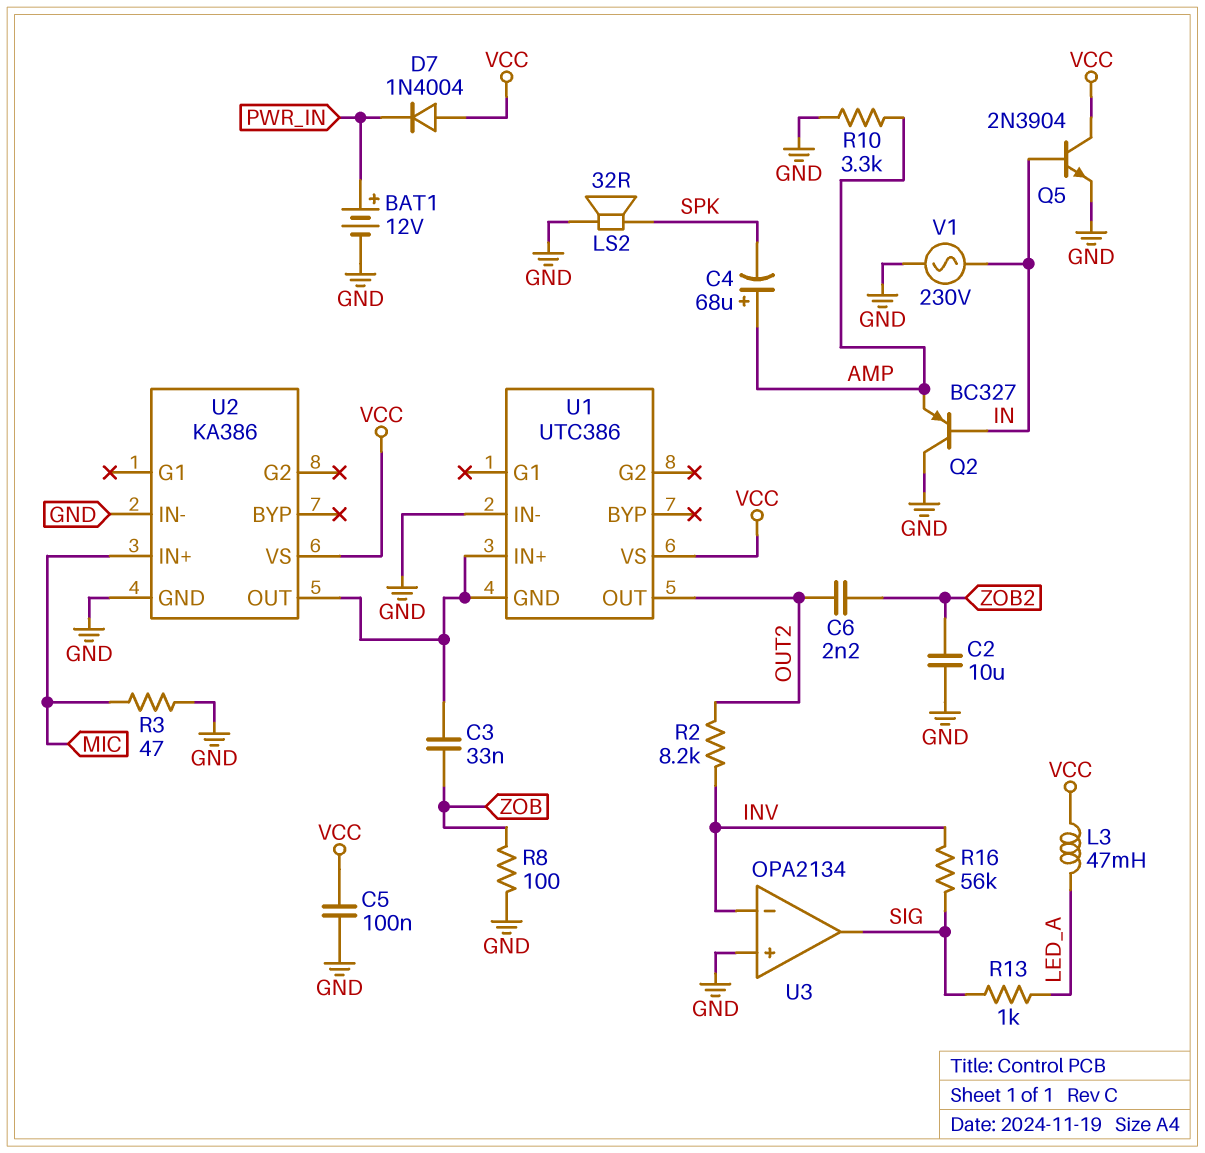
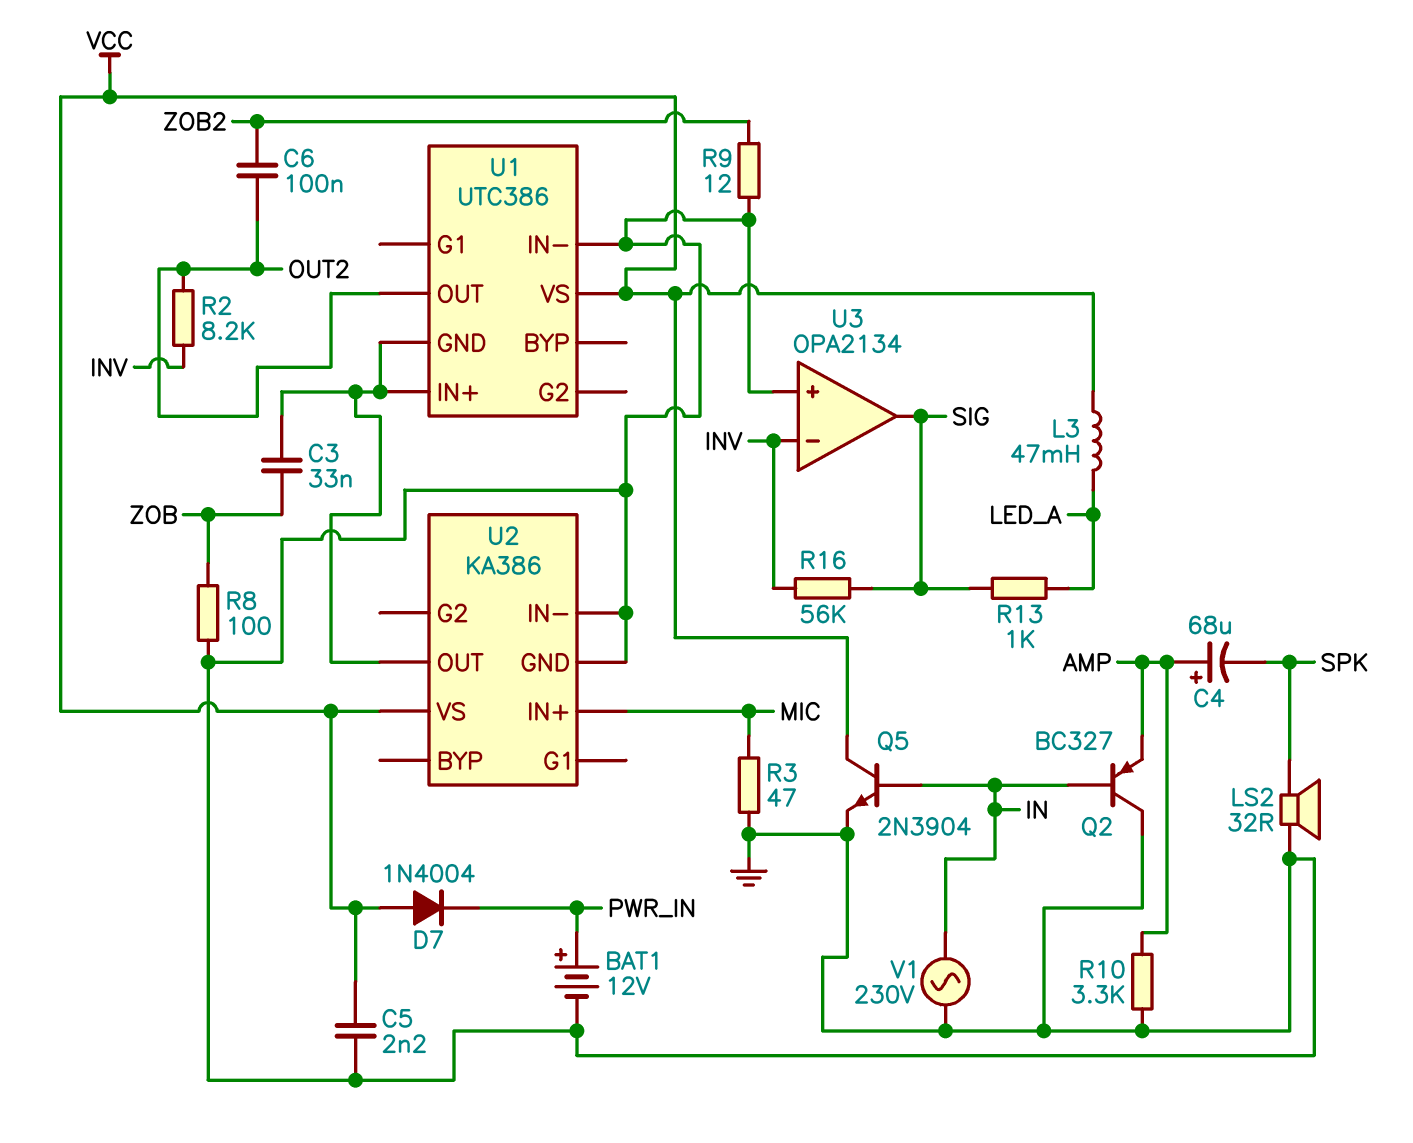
C2: 10uF (GND, ZOB2) -> none
C5: 100nF (GND, VCC) -> 2.2nF (GND, VCC)
C6: 2.2nF (OUT2, ZOB2) -> 100nF (OUT2, ZOB2)
R9: none -> 12 (GND, ZOB2)

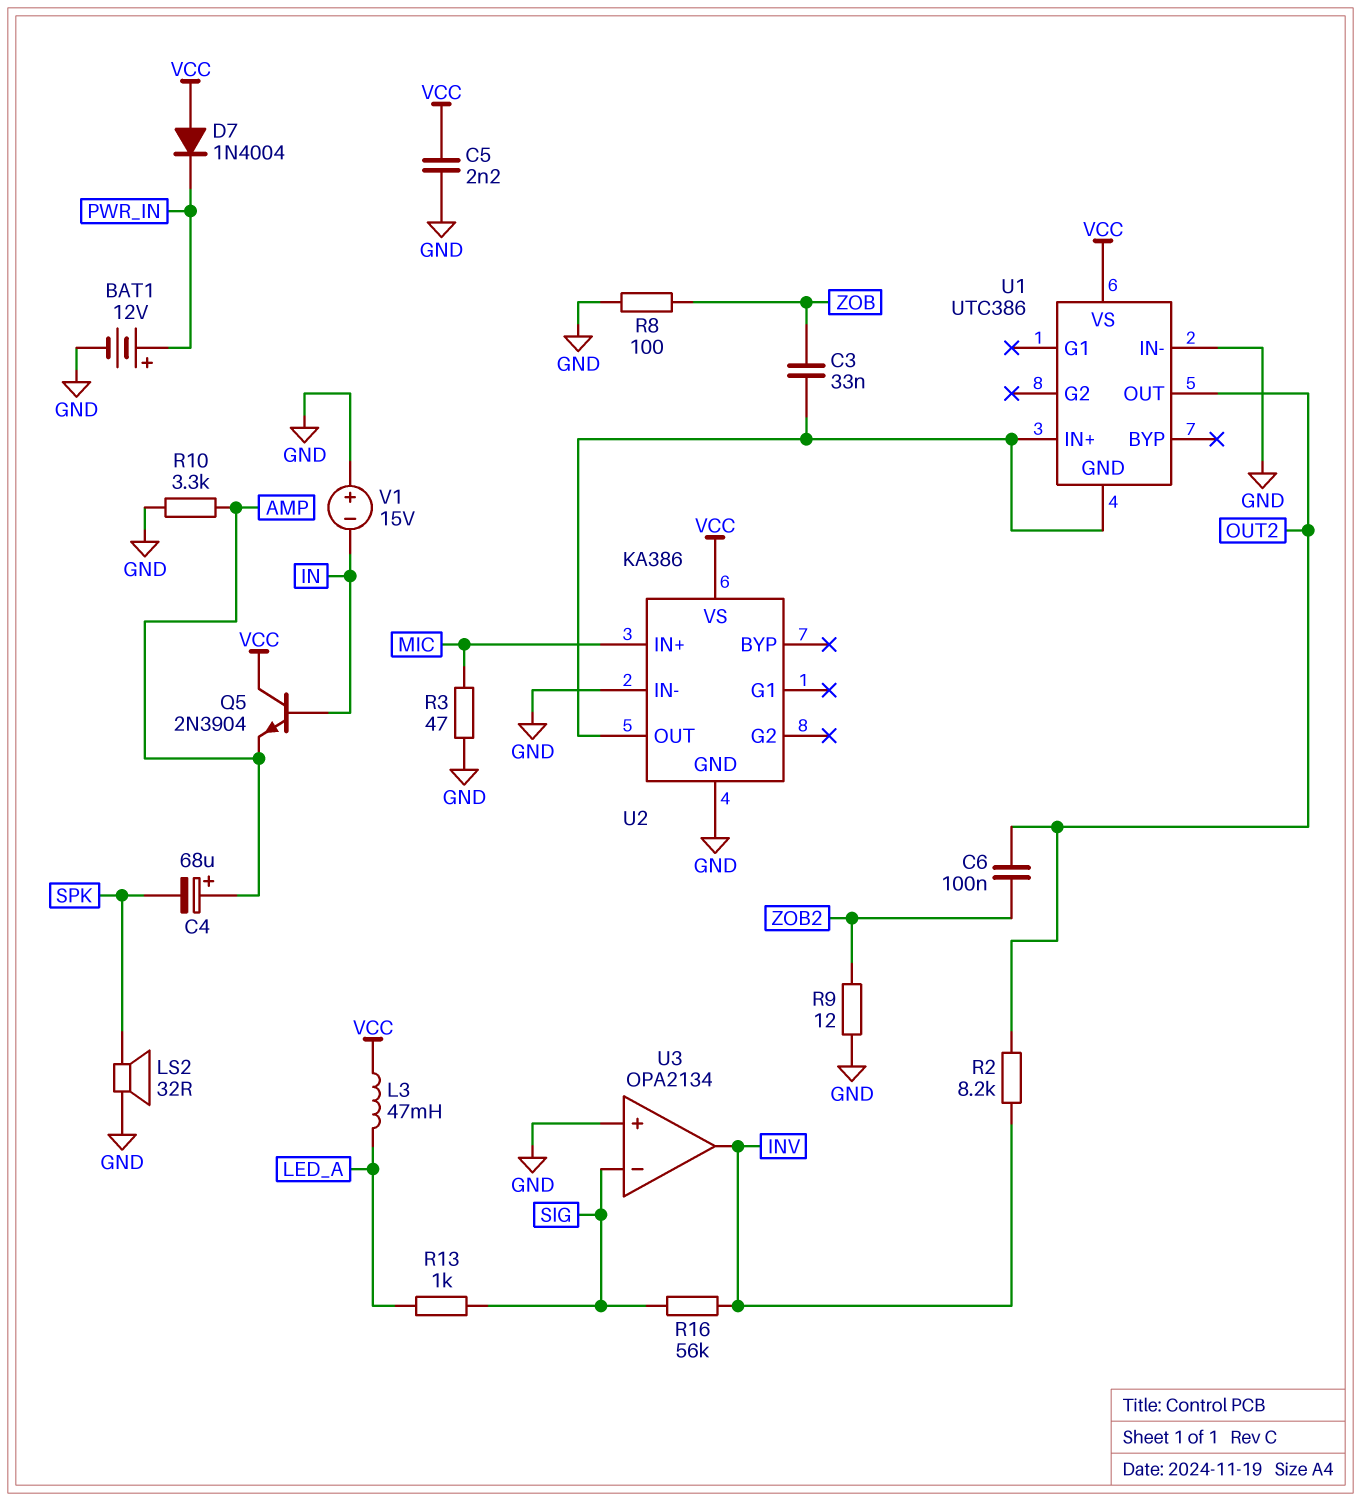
Q2: PNP BC327 (B IN, C GND, E AMP) -> none
Q5: NPN 2N3904 (B IN, C VCC, E GND) -> NPN 2N3904 (B IN, C VCC, E AMP)
U3 pin in-: INV -> SIG
U3 pin out: SIG -> INV
V1: AC 230V (GND, IN) -> 15V (plus GND, minus IN)

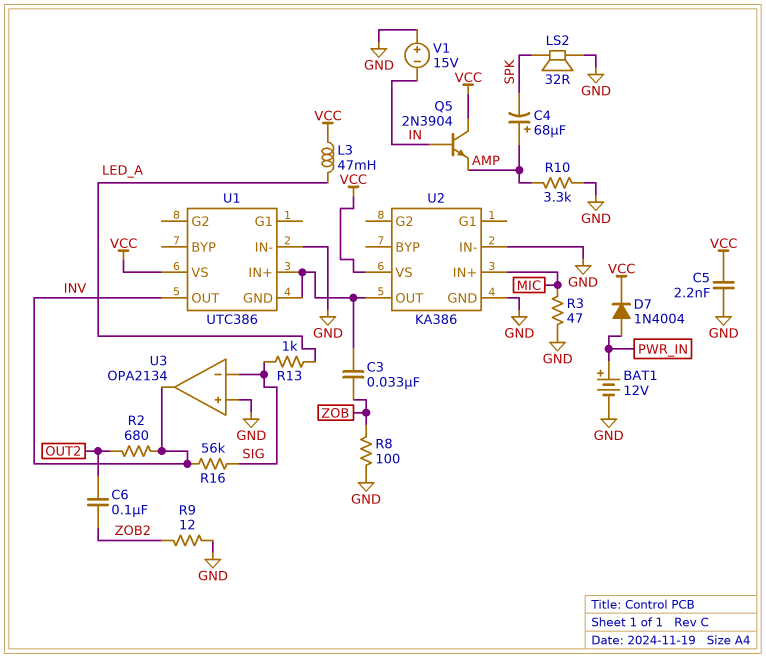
D7: diode 1N4004 (A VCC, K PWR_IN) -> diode 1N4004 (A PWR_IN, K VCC)
R2: 8.2k (INV, OUT2) -> 680 (INV, OUT2)
U1 pin OUT: OUT2 -> INV

